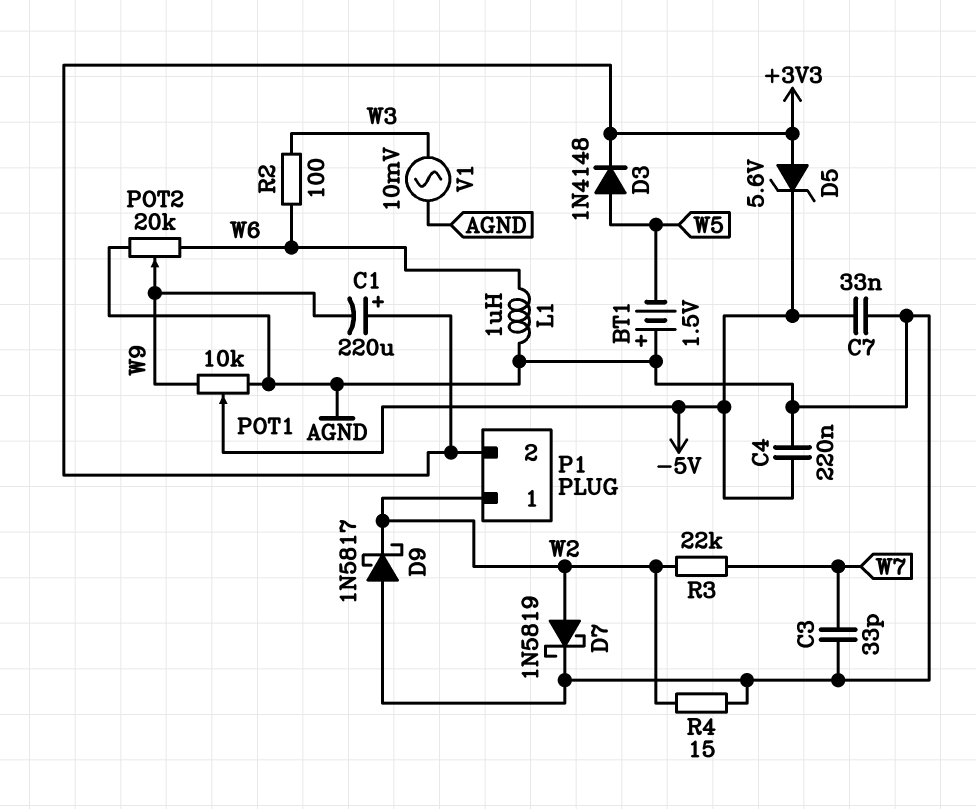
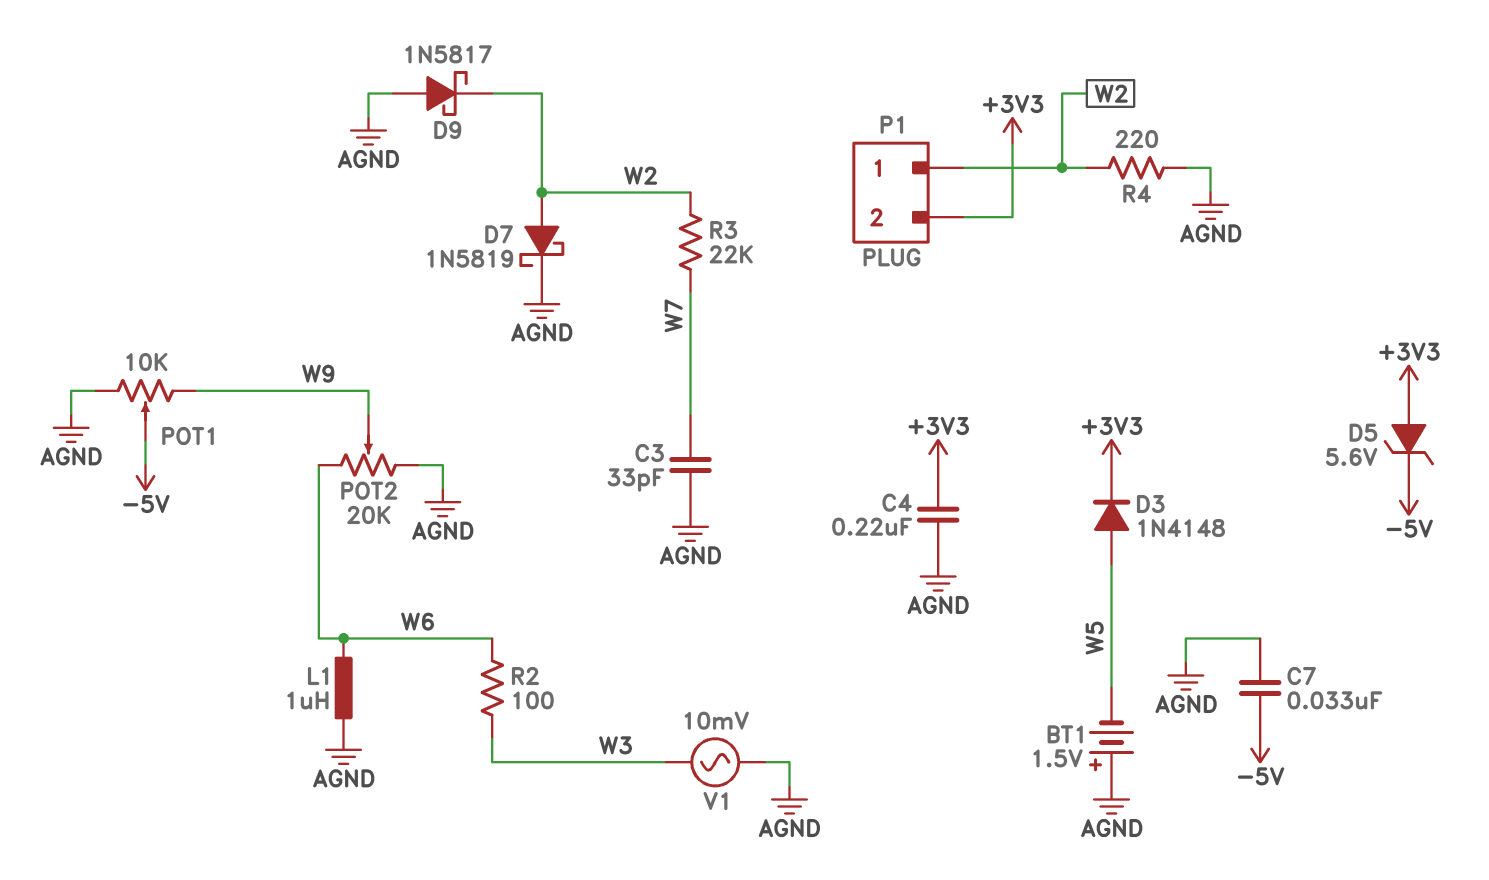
C1: 220uF (plus +3V3, minus W9) -> none
C4: 220nF (-5V, AGND) -> 220nF (+3V3, AGND)
R4: 15 (AGND, W2) -> 220 (AGND, W2)

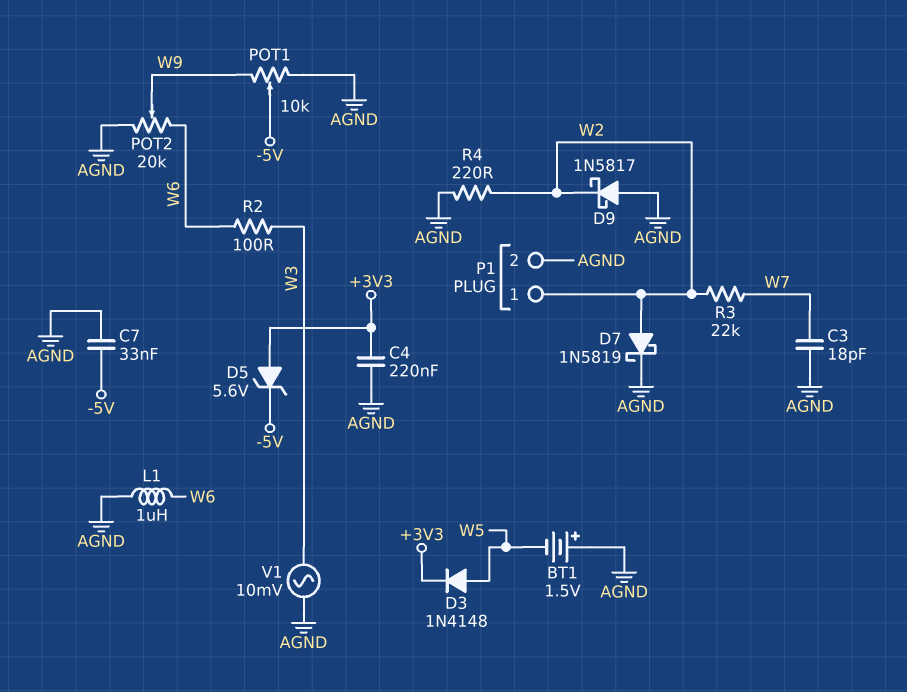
C3: 33pF (AGND, W7) -> 18pF (AGND, W7)
P1 pin 2: +3V3 -> AGND

